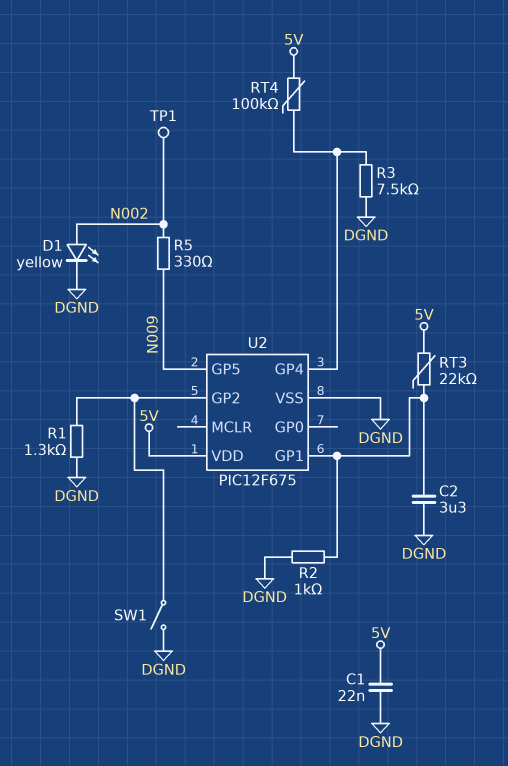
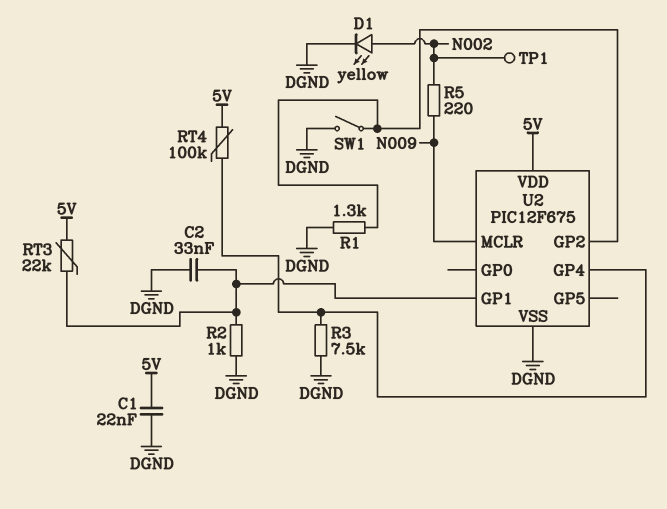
C2: 3.3uF (DGND, U2/GP1) -> 33nF (DGND, U2/GP1)
R5: 330 (N002, N009) -> 220 (N002, N009)
U2 pin GP5: N009 -> none
U2 pin MCLR: none -> N009

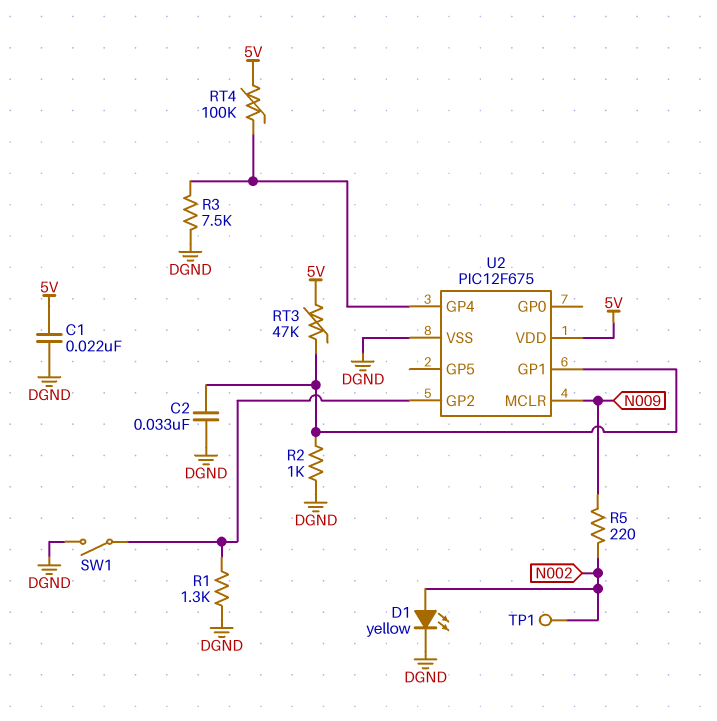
RT3: 22k (5V, U2/GP1) -> 47k (5V, U2/GP1)

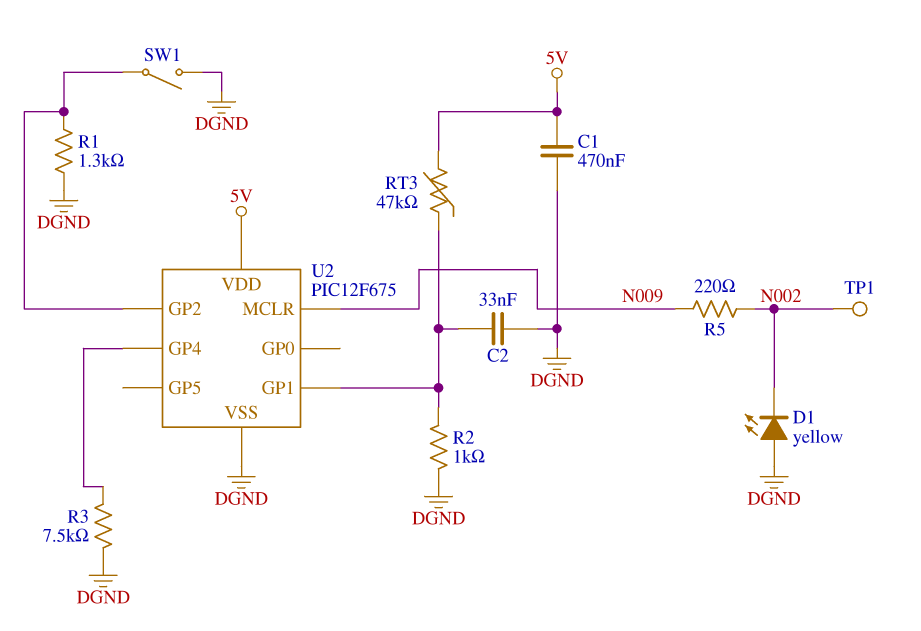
C1: 22nF (5V, DGND) -> 470nF (5V, DGND)
D1: LED yellow (A N002, K DGND) -> LED yellow (A DGND, K N002)
RT4: 100k (5V, U2/GP4) -> none

